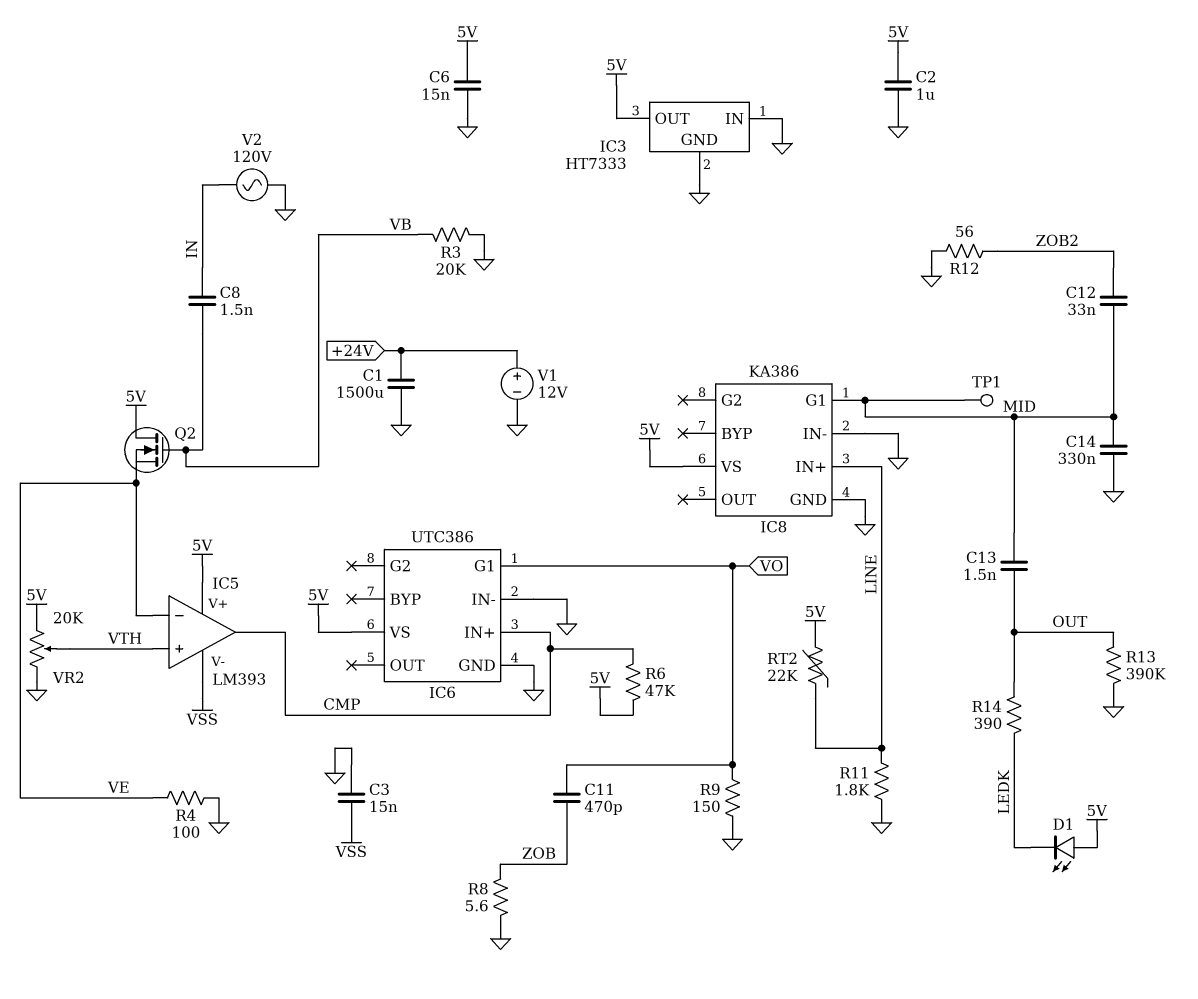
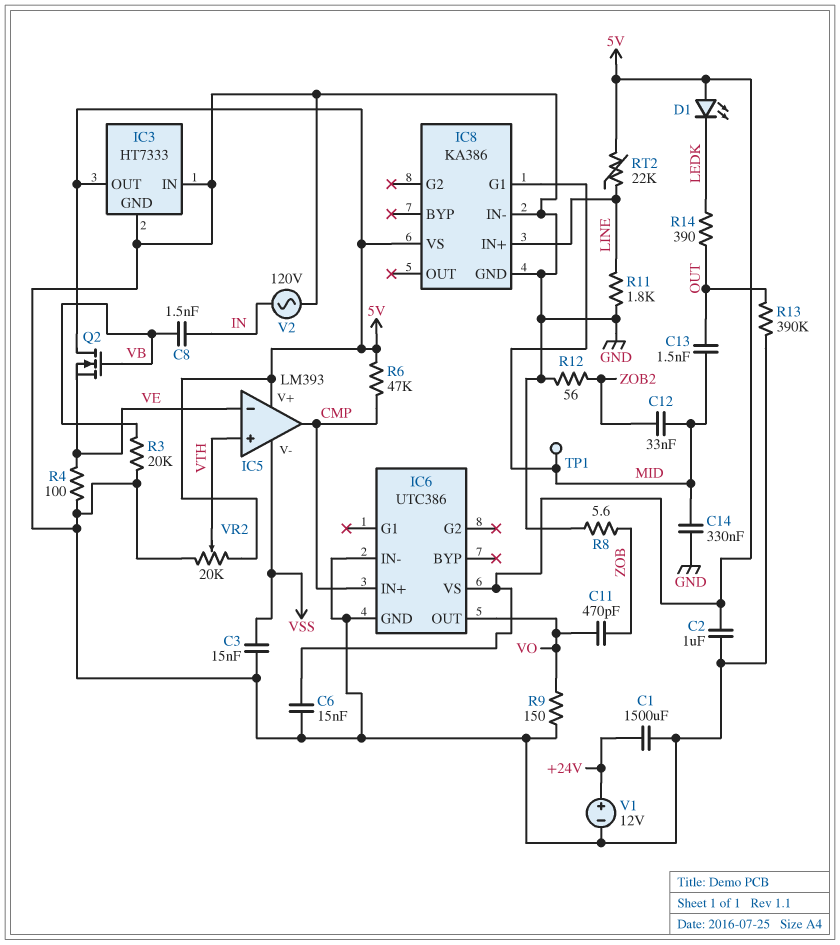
IC6 pin G1: VO -> none
IC6 pin OUT: none -> VO

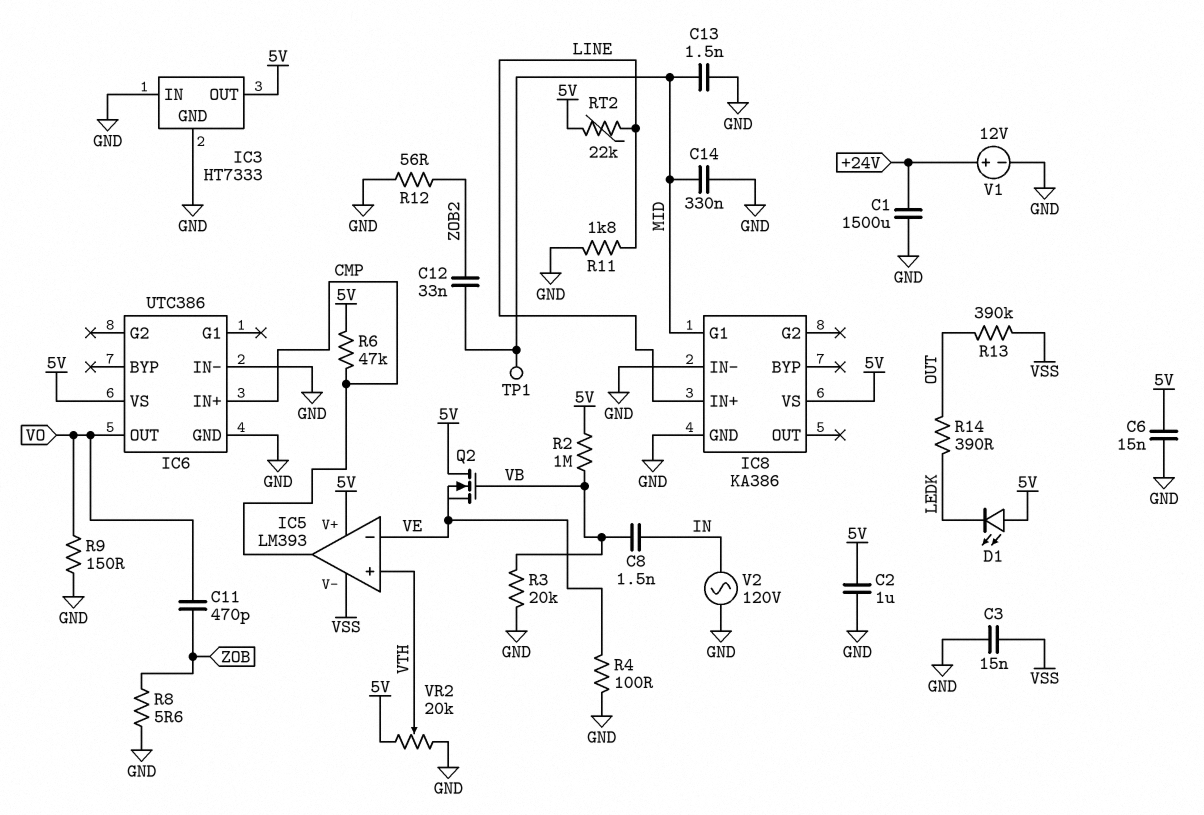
C13: 1.5nF (MID, OUT) -> 1.5nF (GND, MID)
R2: none -> 1M (5V, VB)
R13: 390k (GND, OUT) -> 390k (OUT, VSS)

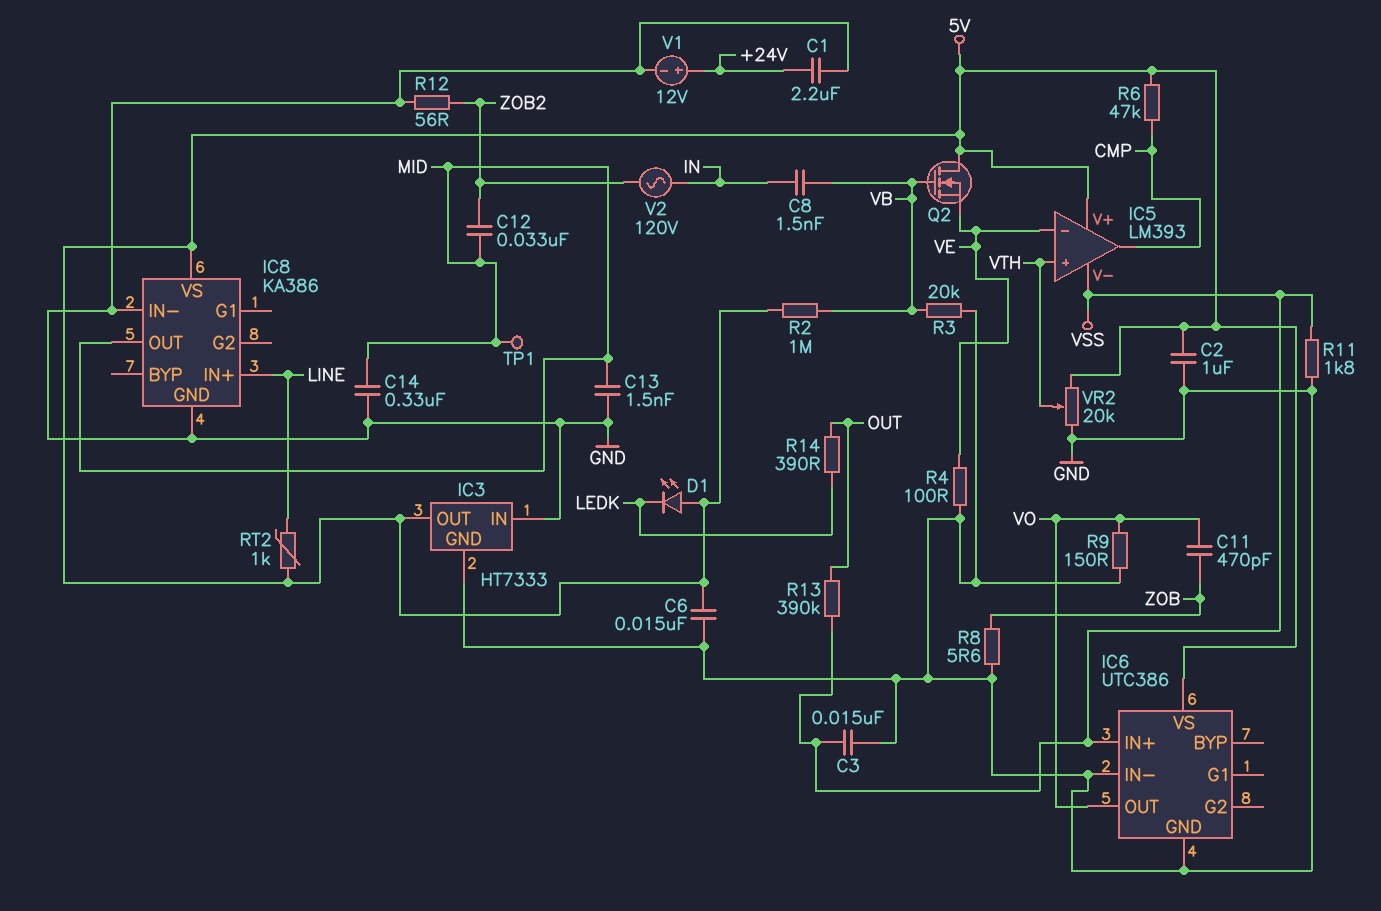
C1: 1500uF (+24V, GND) -> 2.2uF (+24V, GND)
IC6 pin IN+: CMP -> VSS
IC8 pin G1: MID -> none
IC8 pin OUT: none -> MID
R11: 1.8k (GND, LINE) -> 1.8k (GND, VSS)
RT2: 22k (5V, LINE) -> 1k (5V, LINE)
V2: AC 120V (GND, IN) -> AC 120V (IN, ZOB2)

